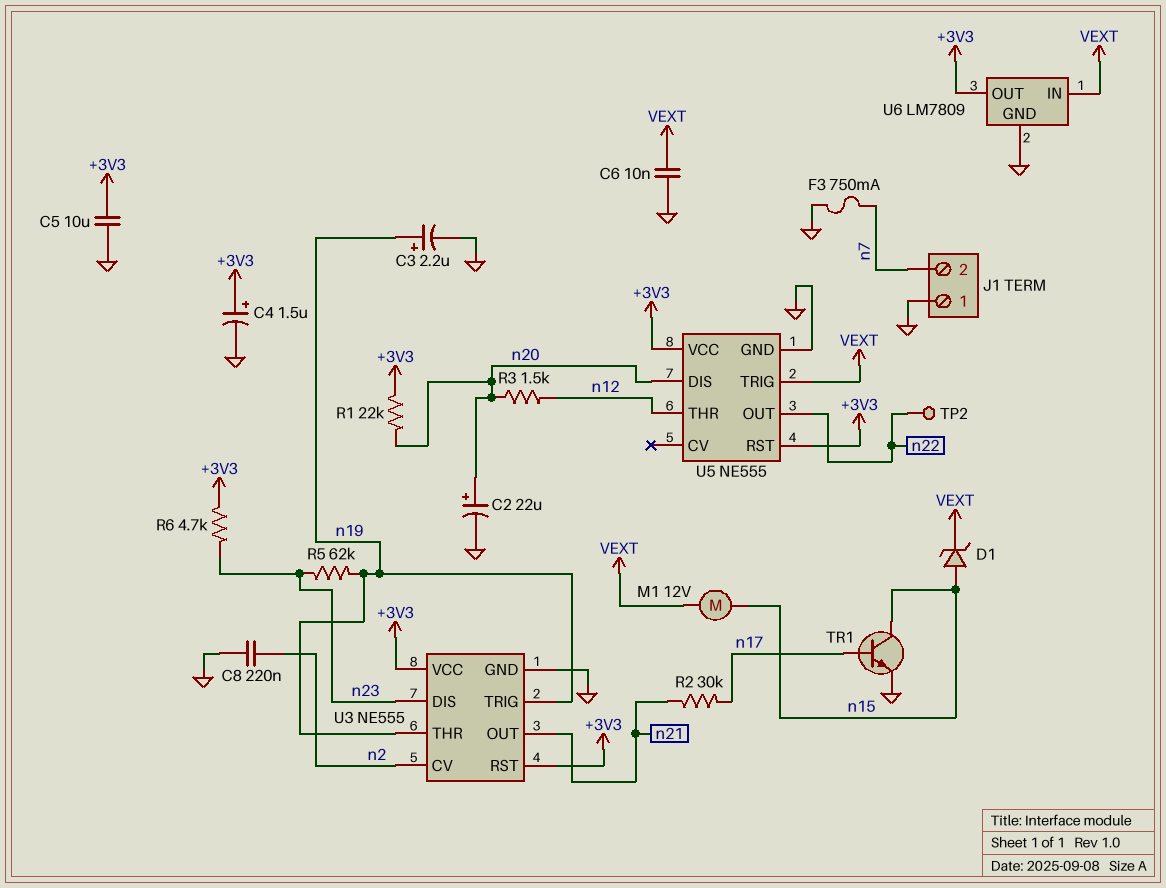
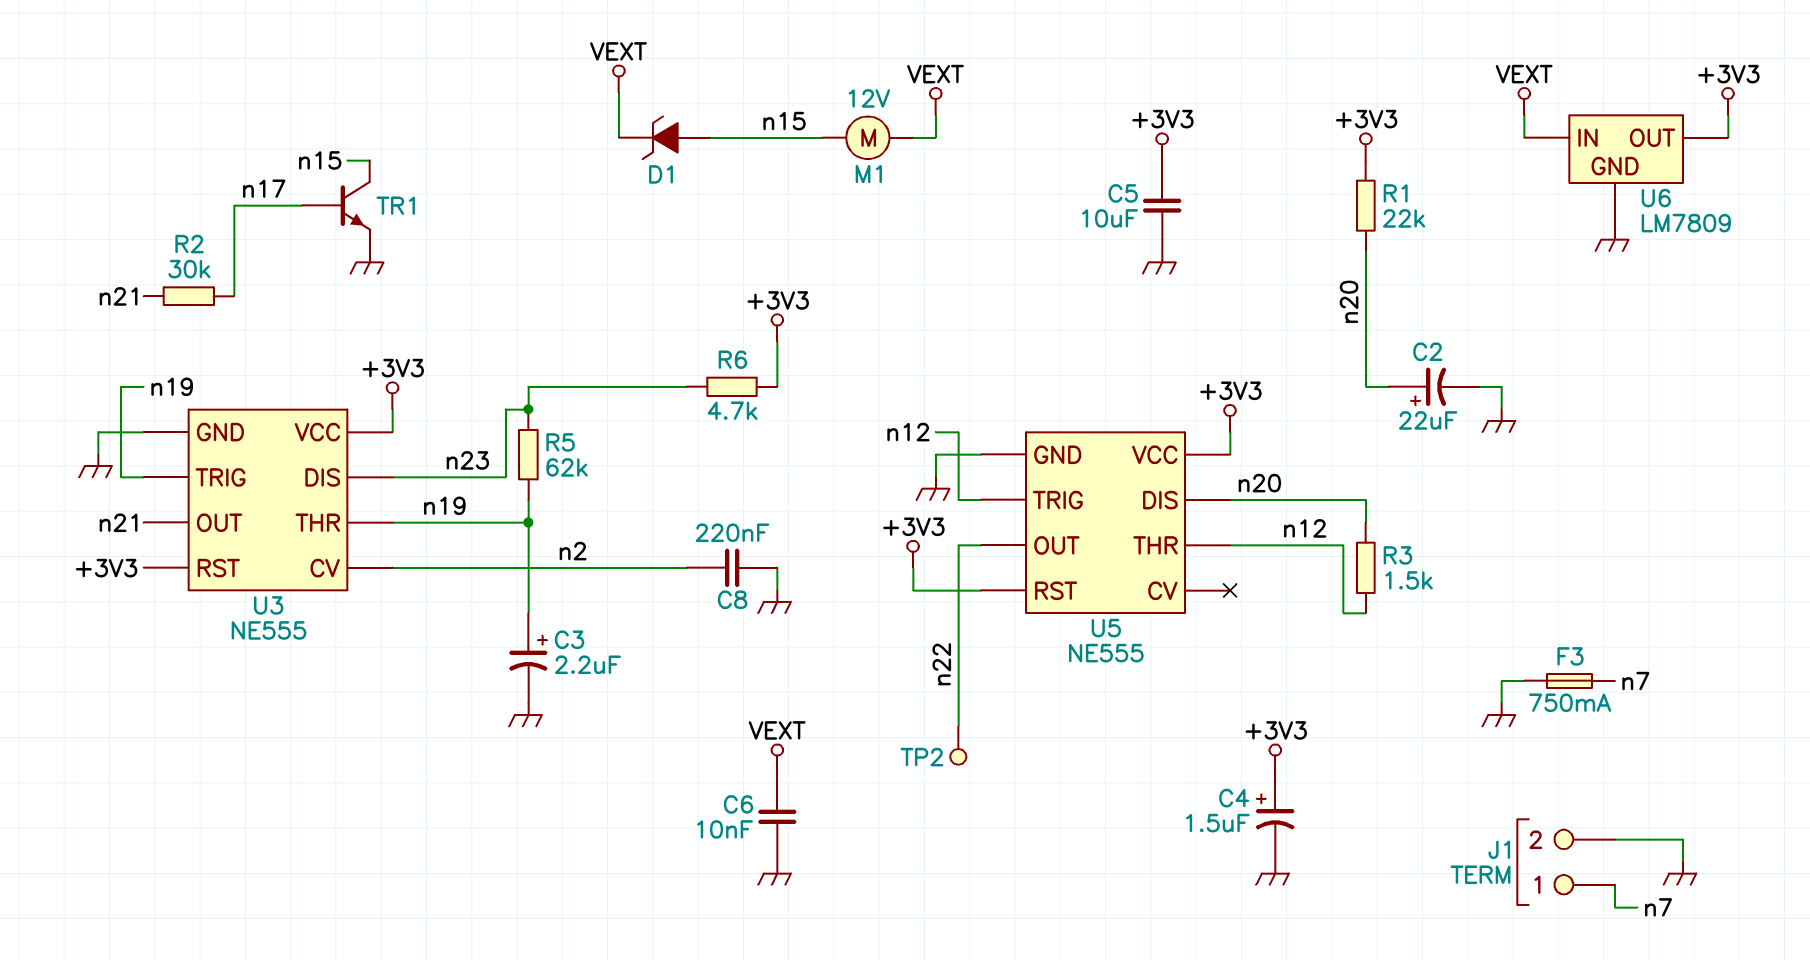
J1 pin 1: GND -> n7
J1 pin 2: n7 -> GND
U5 pin TRIG: VEXT -> n12

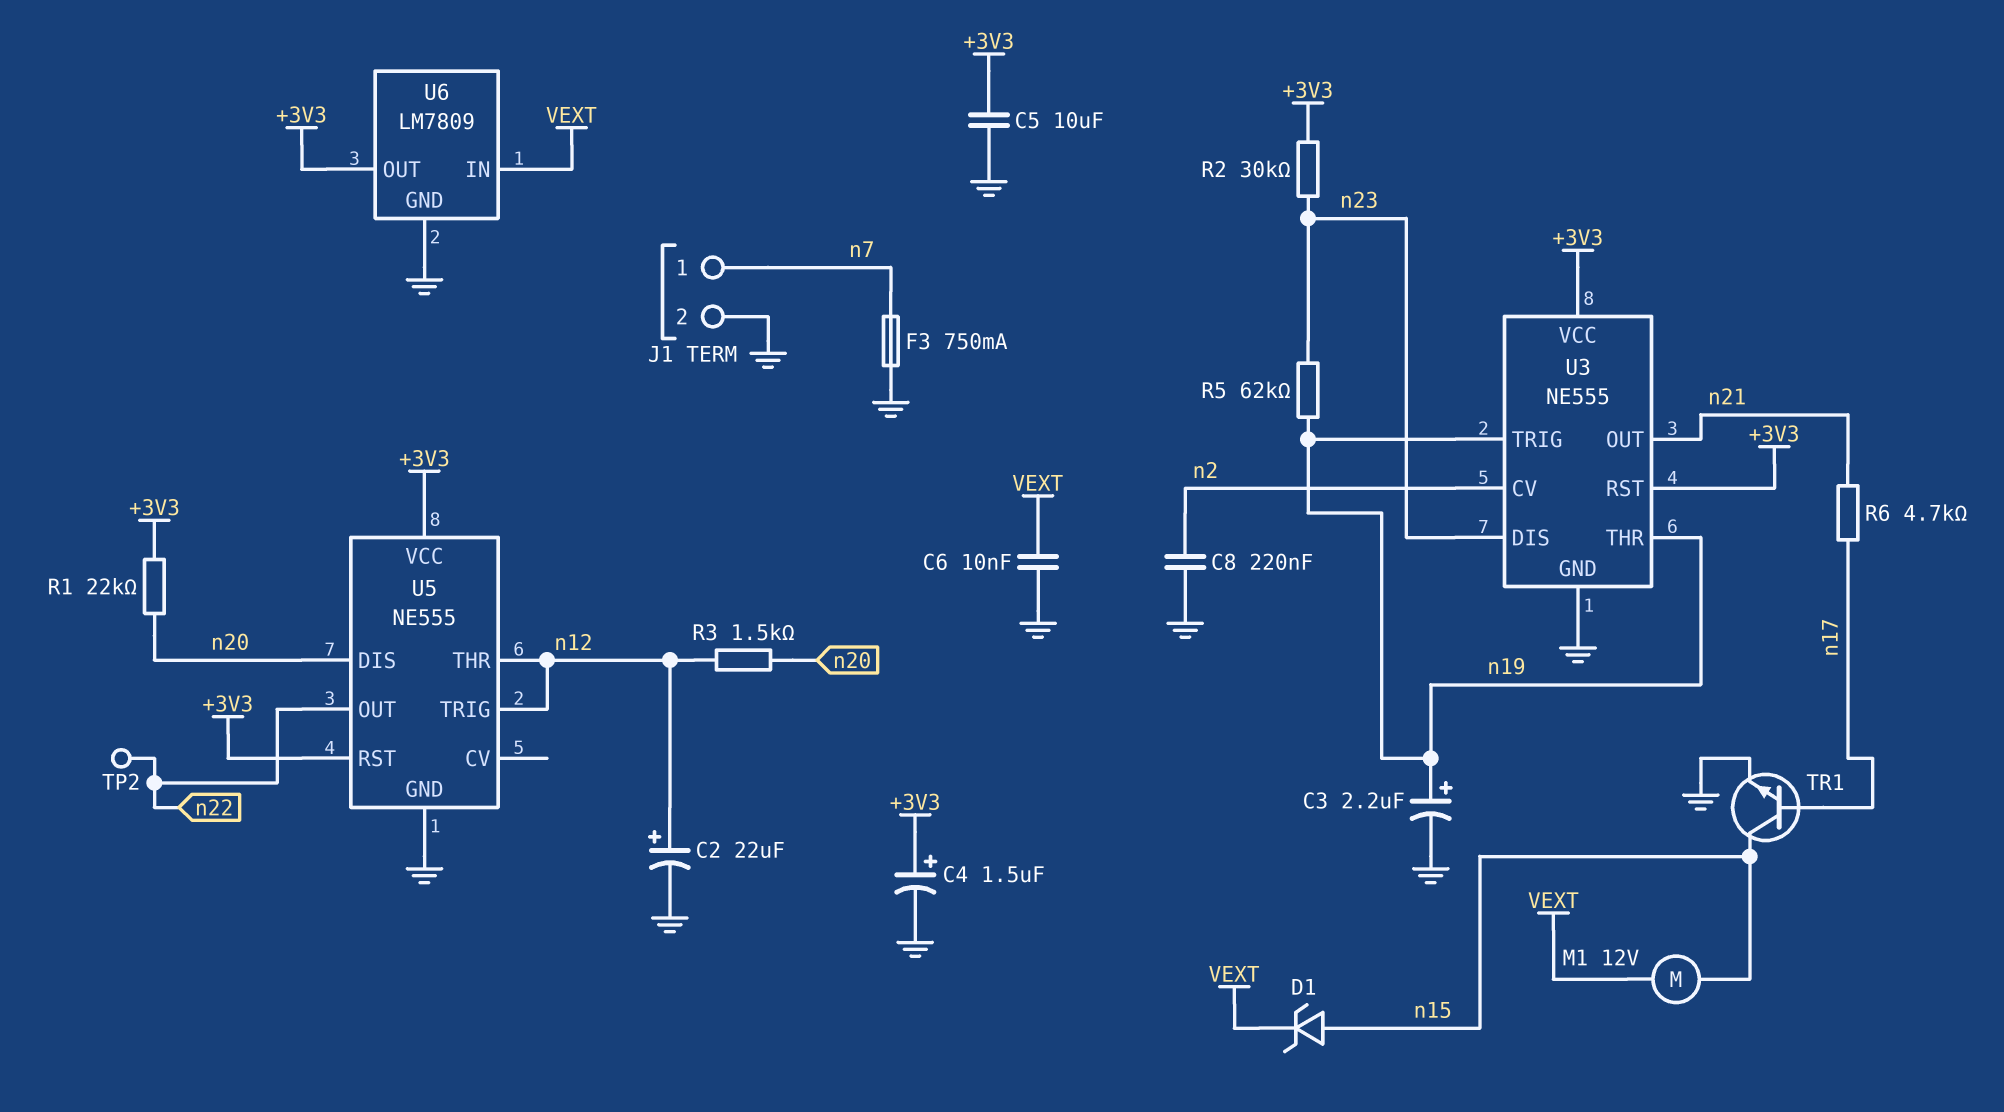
C2: 22uF (plus n20, minus GND) -> 22uF (plus n12, minus GND)
R2: 30k (n17, n21) -> 30k (+3V3, n23)
R6: 4.7k (+3V3, n23) -> 4.7k (n17, n21)

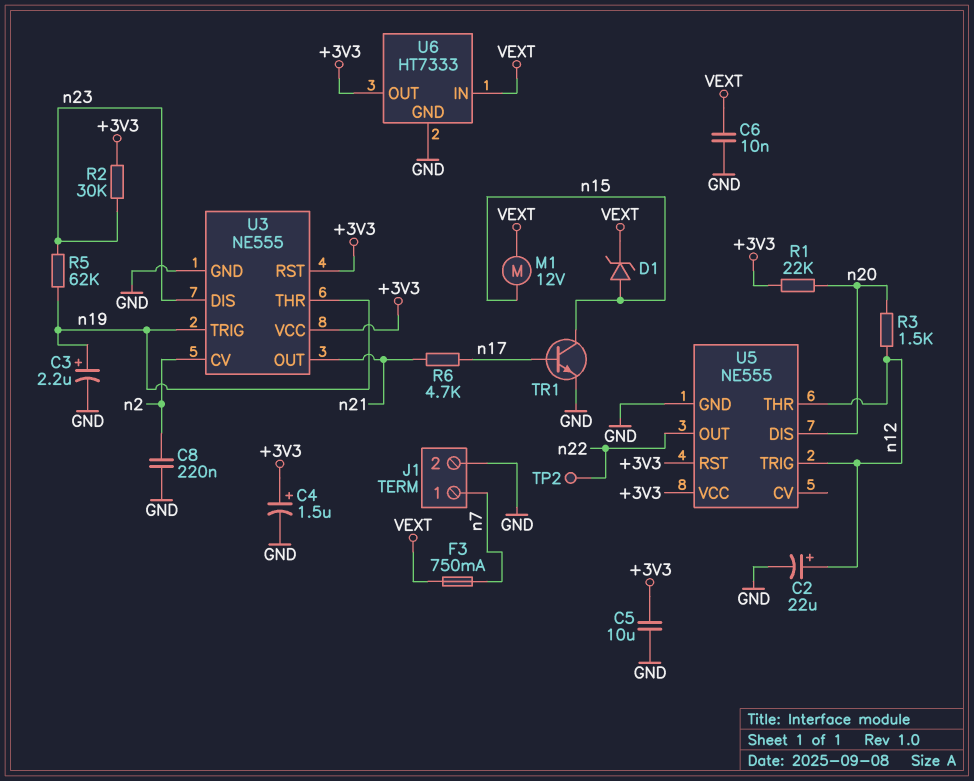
F3: 750mA (GND, n7) -> 750mA (VEXT, n7)
U6: LM7809 -> HT7333

